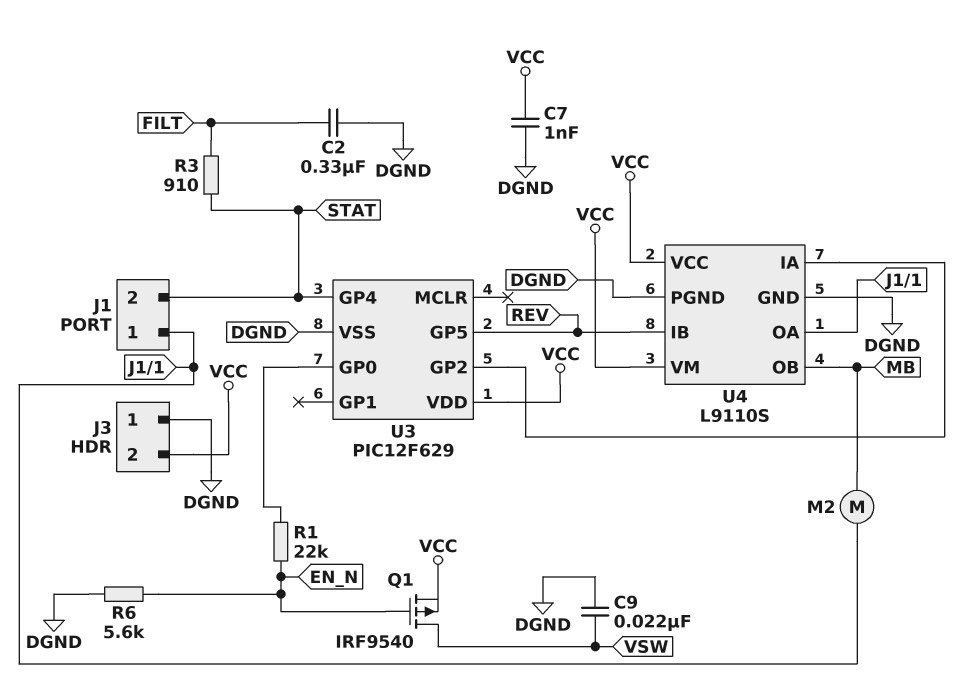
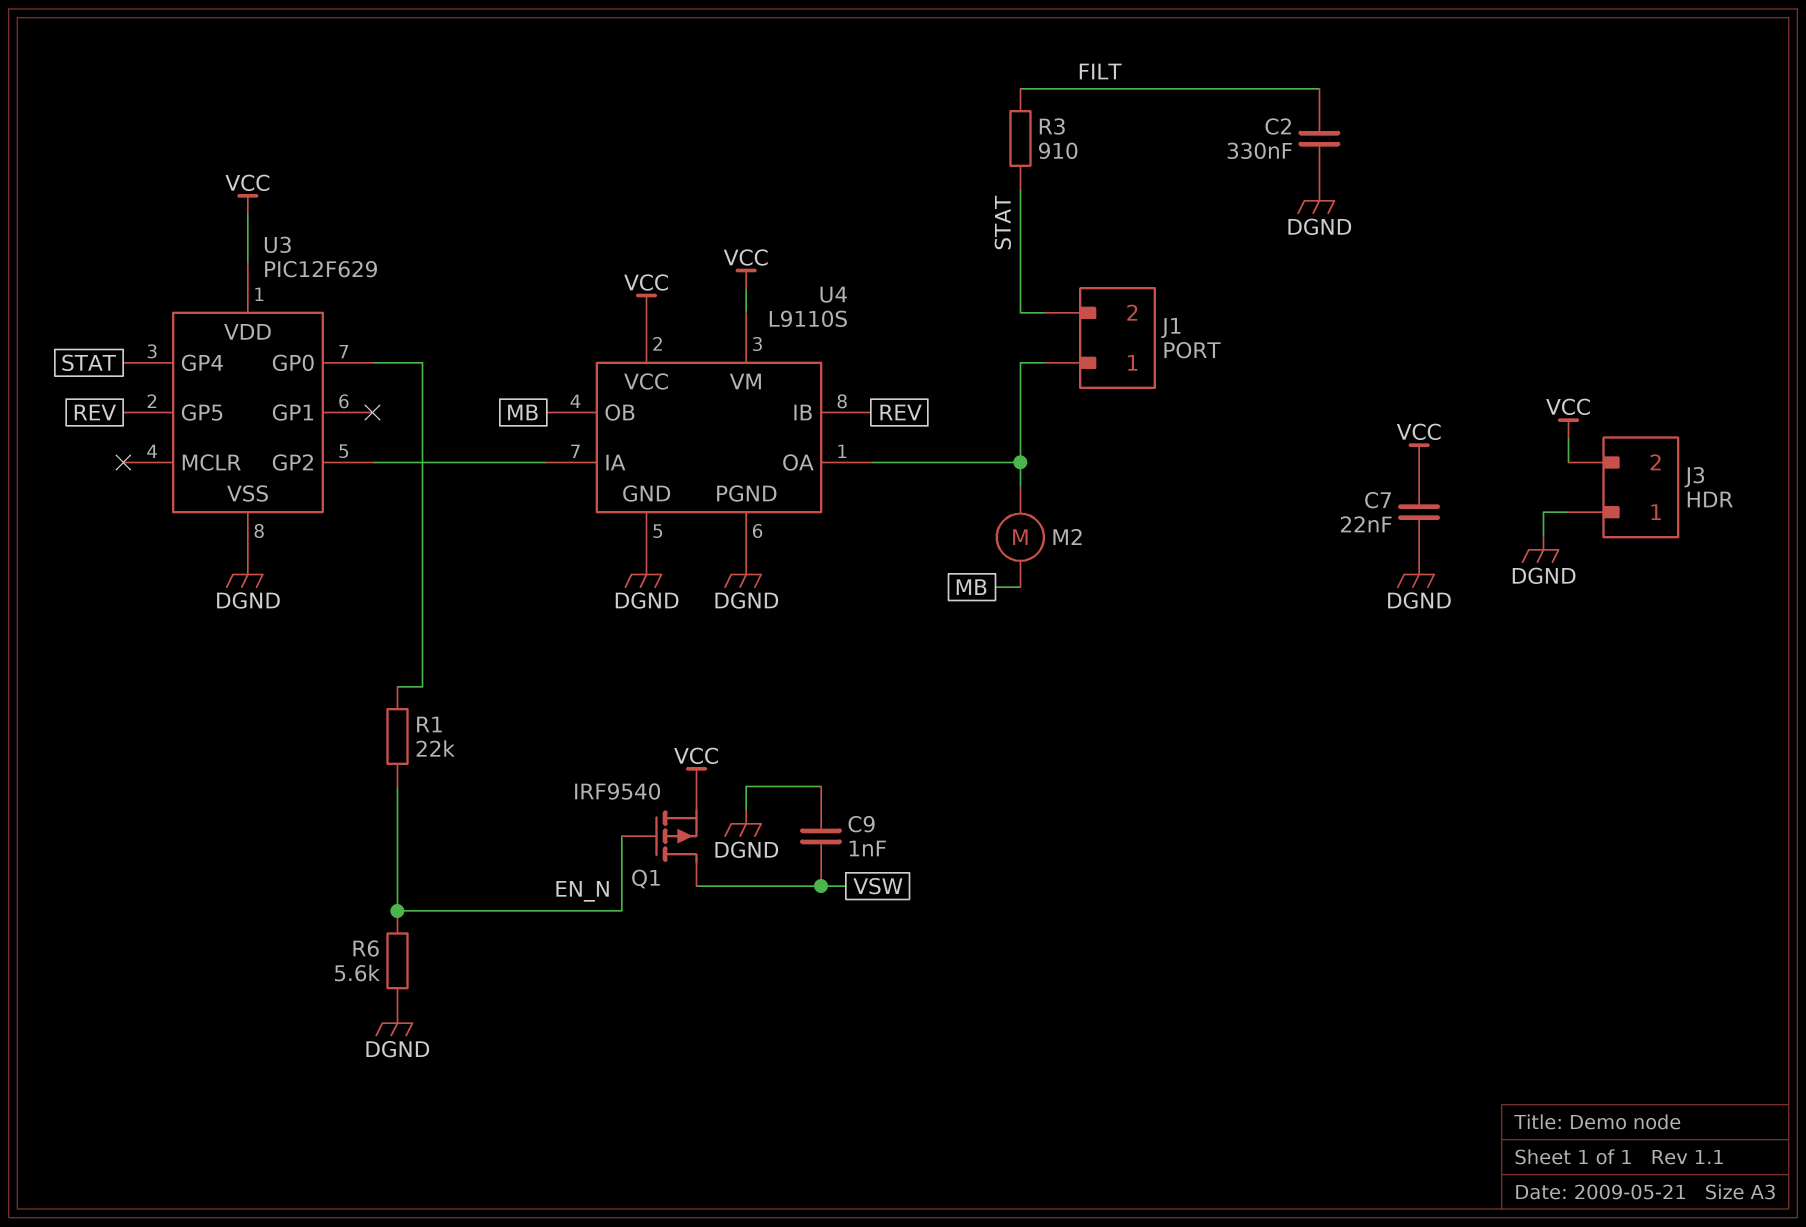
C7: 1nF (DGND, VCC) -> 22nF (DGND, VCC)
C9: 22nF (DGND, VSW) -> 1nF (DGND, VSW)

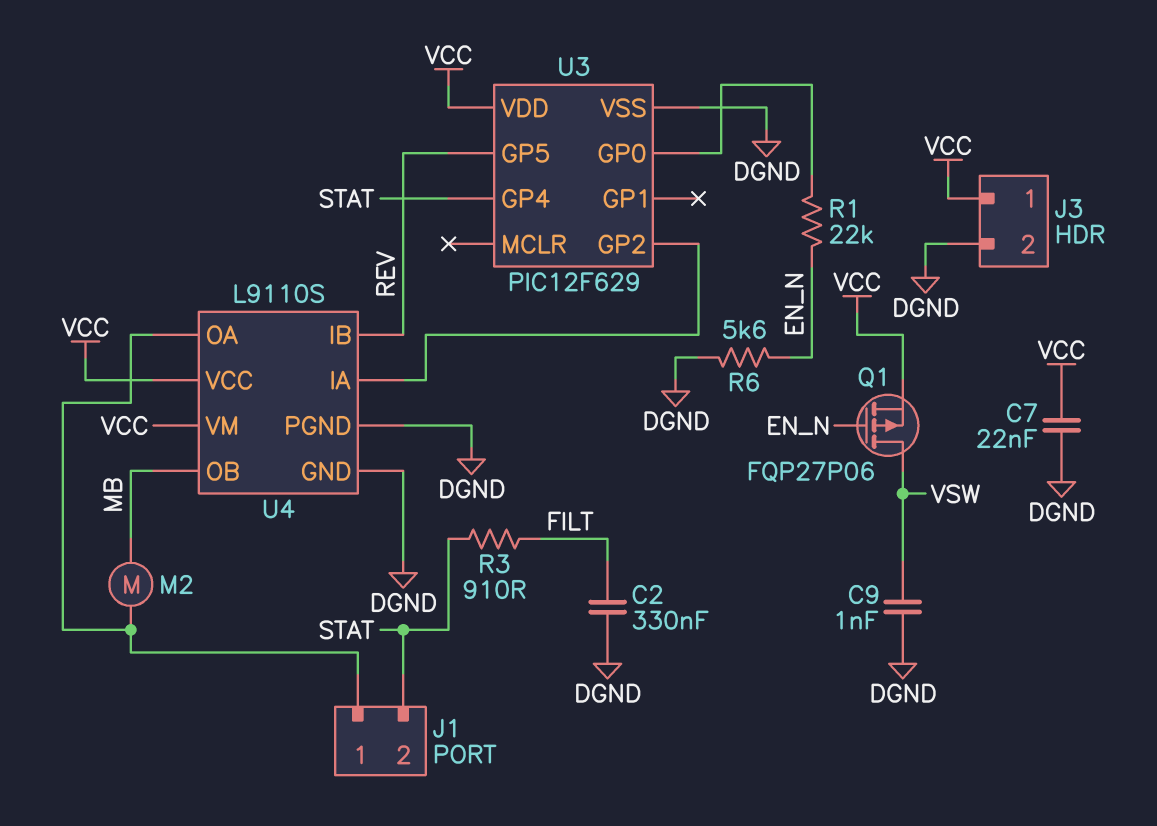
J3 pin 1: DGND -> VCC
J3 pin 2: VCC -> DGND
Q1: PMOS IRF9540 (G EN_N, D VSW, S VCC) -> PMOS FQP27P06 (G EN_N, D VSW, S VCC)

